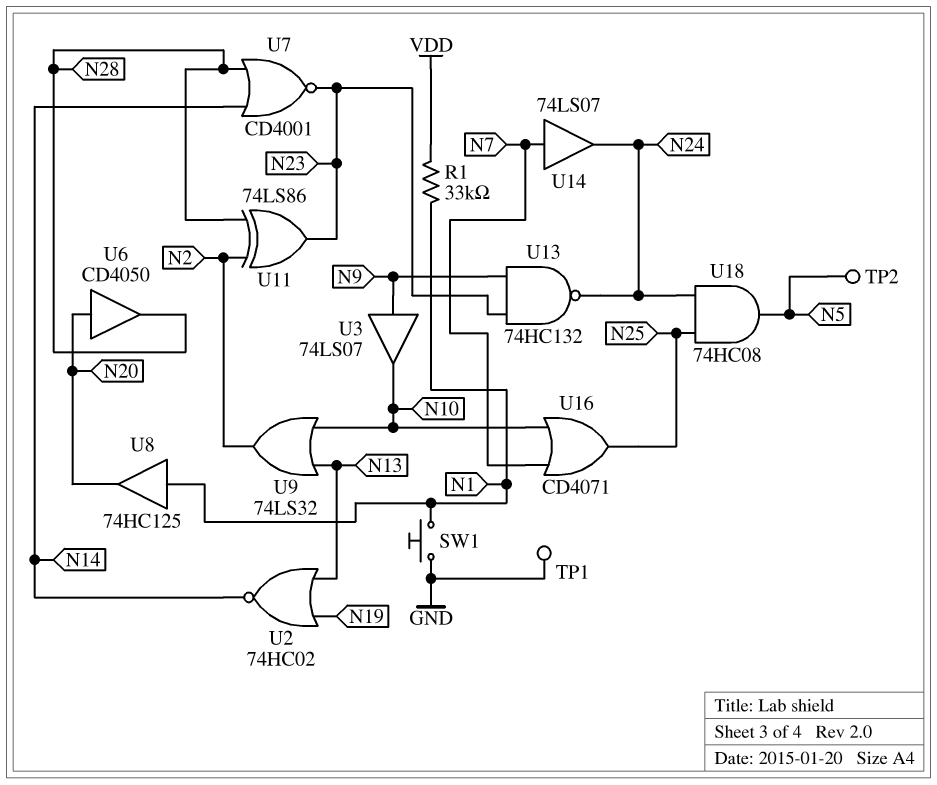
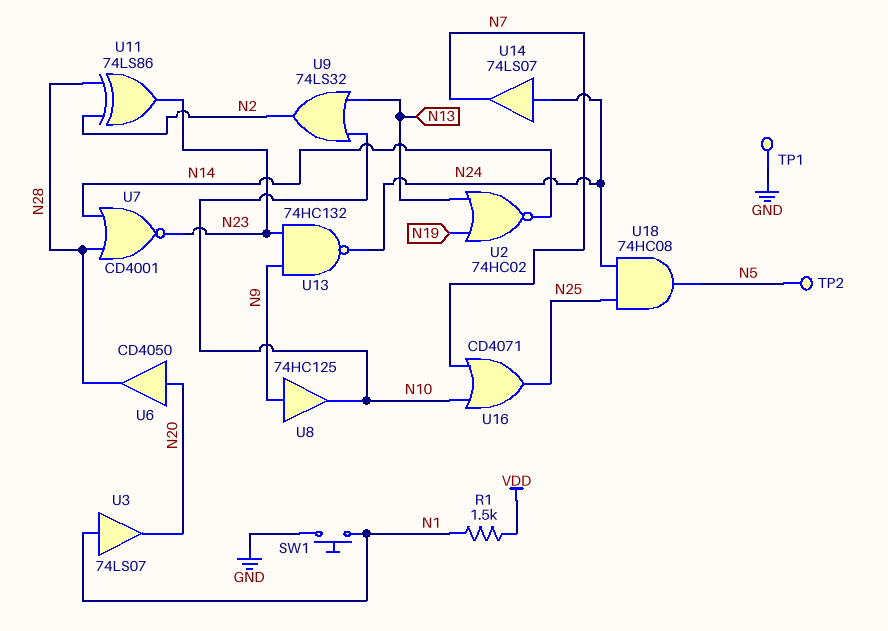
R1: 33k (N1, VDD) -> 1.5k (N1, VDD)
U3: buffer 74LS07 (in N9, out N10) -> buffer 74LS07 (in N1, out N20)
U8: buffer 74HC125 (in N1, out N20) -> buffer 74HC125 (in N9, out N10)
U14: buffer 74LS07 (in N7, out N24) -> buffer 74LS07 (in N24, out N7)

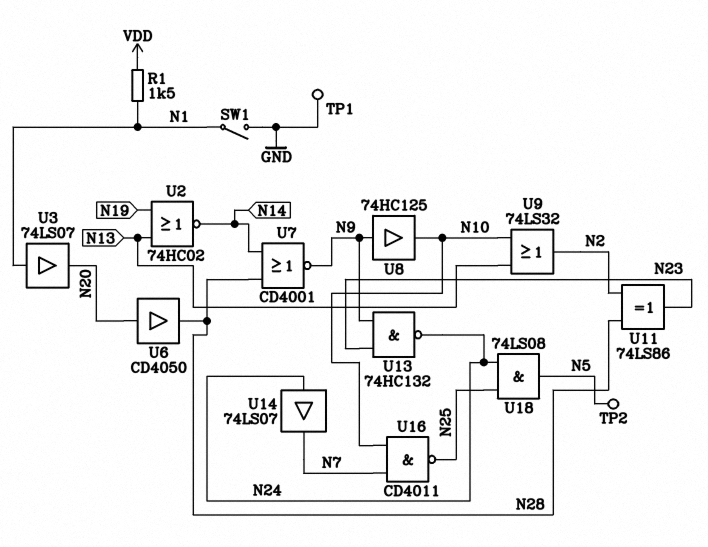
SW1: button (GND, N1) -> switch (GND, N1)
U7: NOR CD4001 (in N14, in N28, out N23) -> NOR CD4001 (in N14, in N28, out N9)
U16: OR CD4071 (in N7, in N10, out N25) -> NAND CD4011 (in N7, in N10, out N25)
U18: AND 74HC08 (in N24, in N25, out N5) -> AND 74LS08 (in N24, in N25, out N5)

